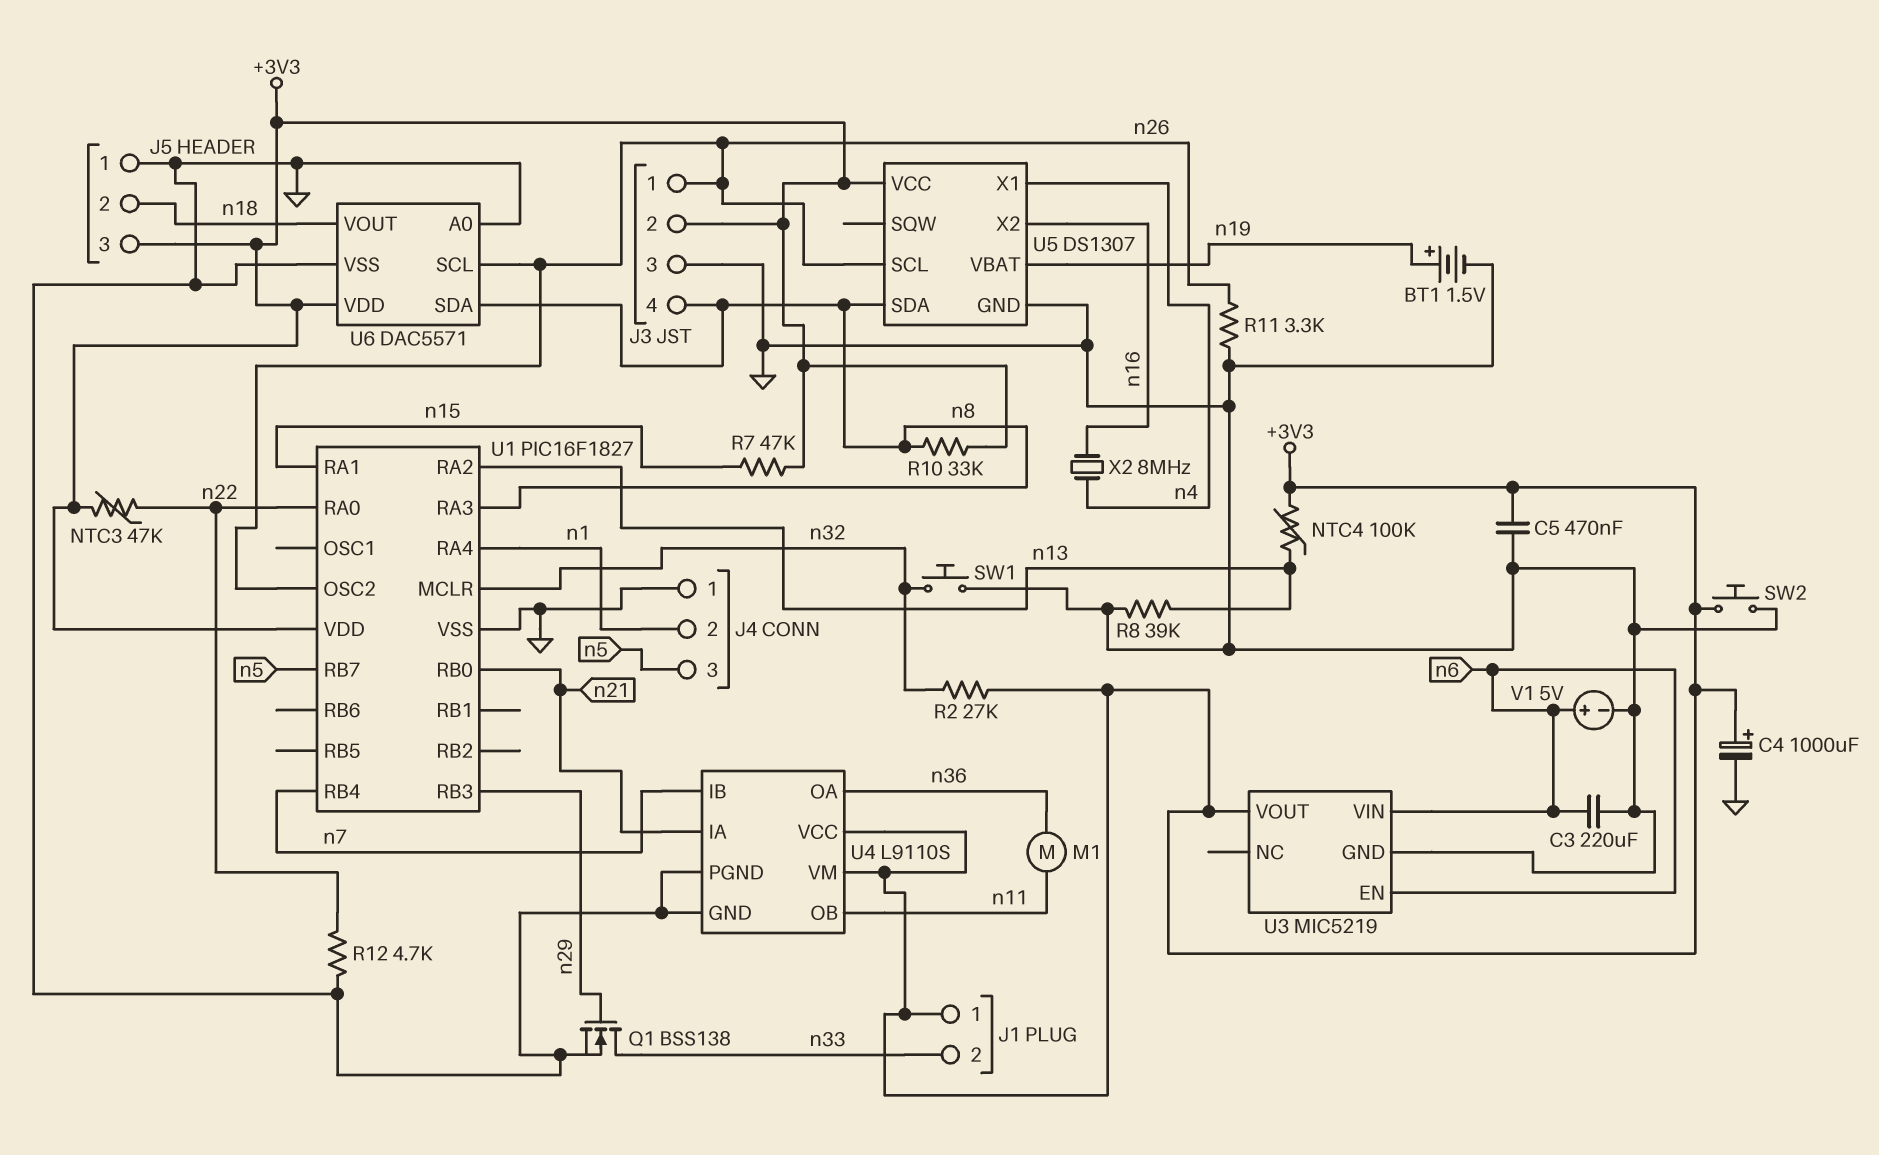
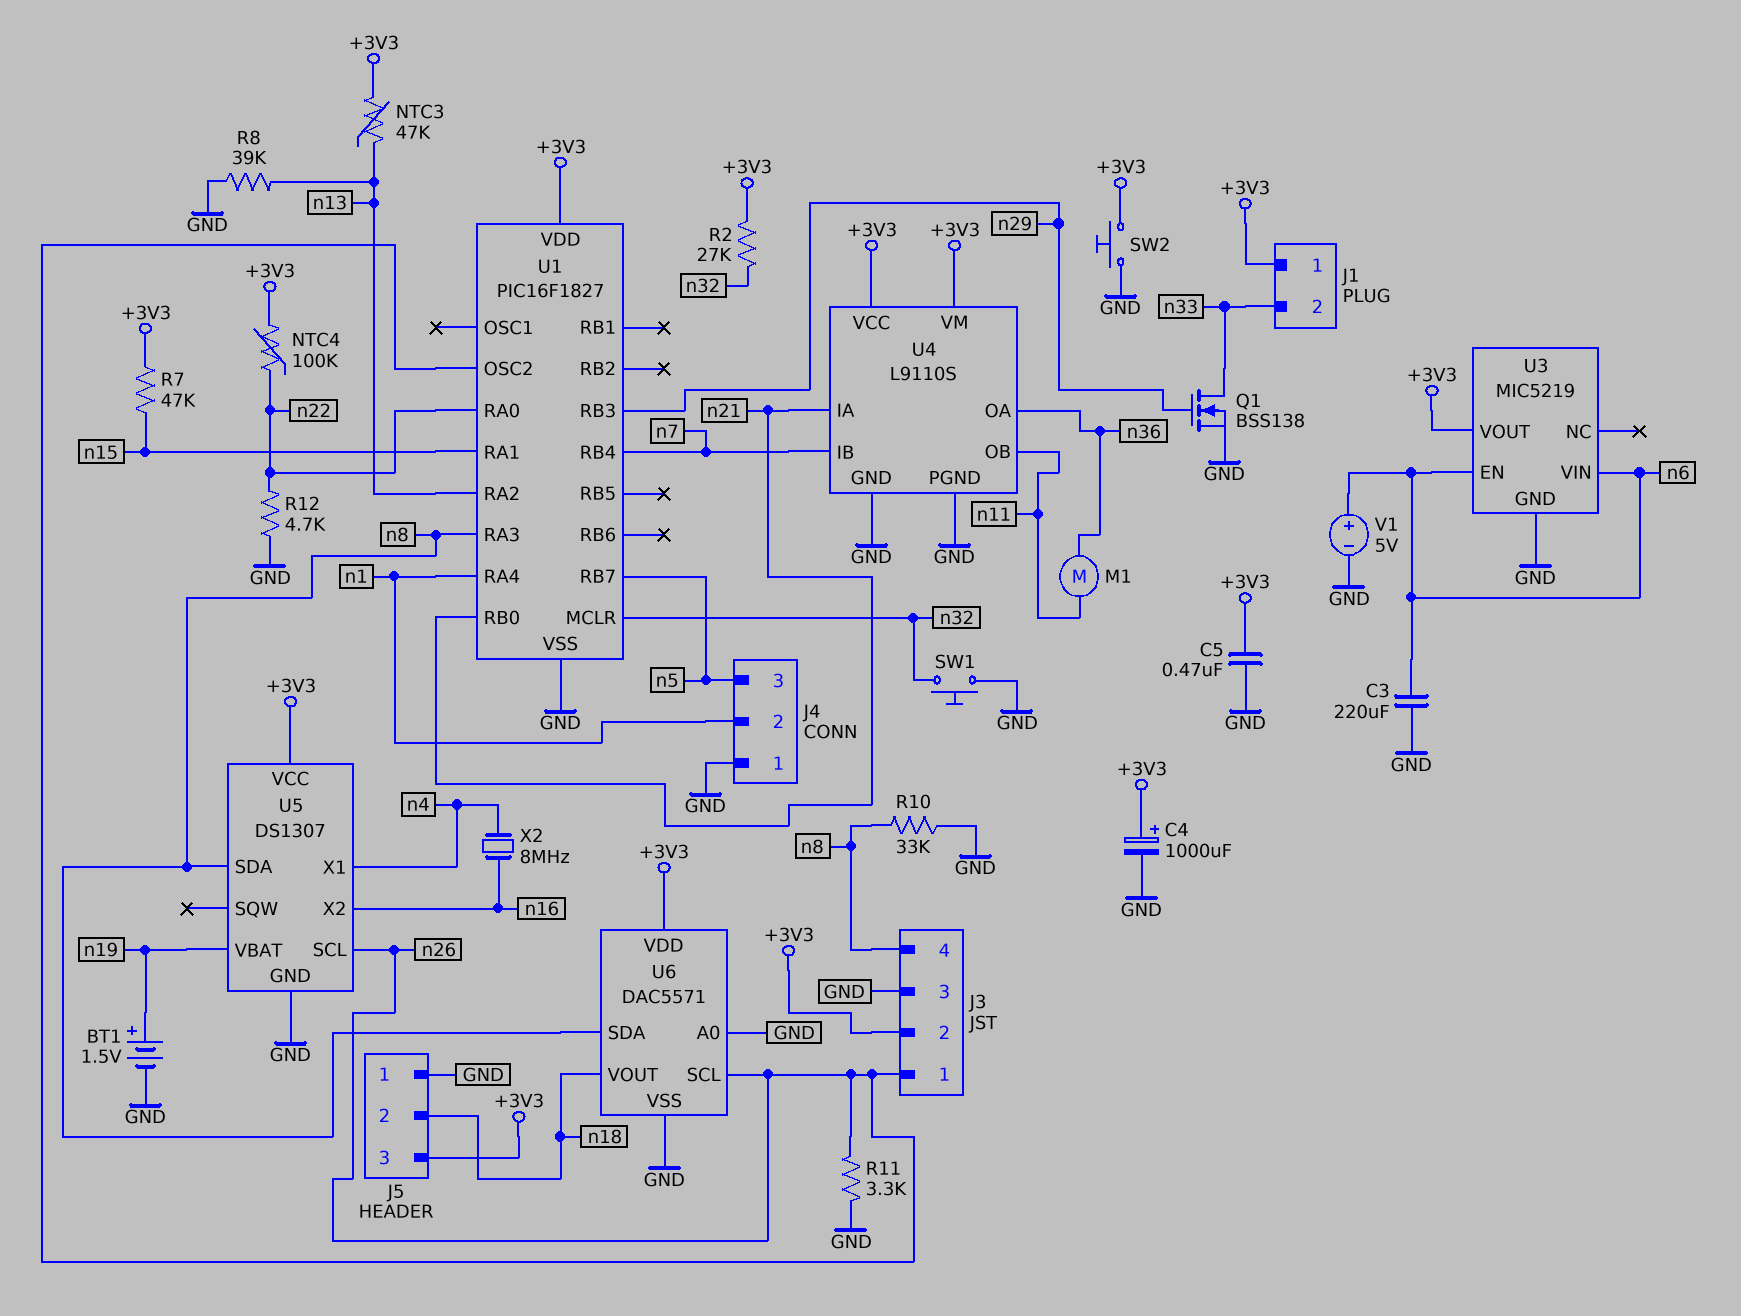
NTC3: 47k (+3V3, n22) -> 47k (+3V3, n13)
NTC4: 100k (+3V3, n13) -> 100k (+3V3, n22)
R10: 33k (+3V3, n8) -> 33k (GND, n8)

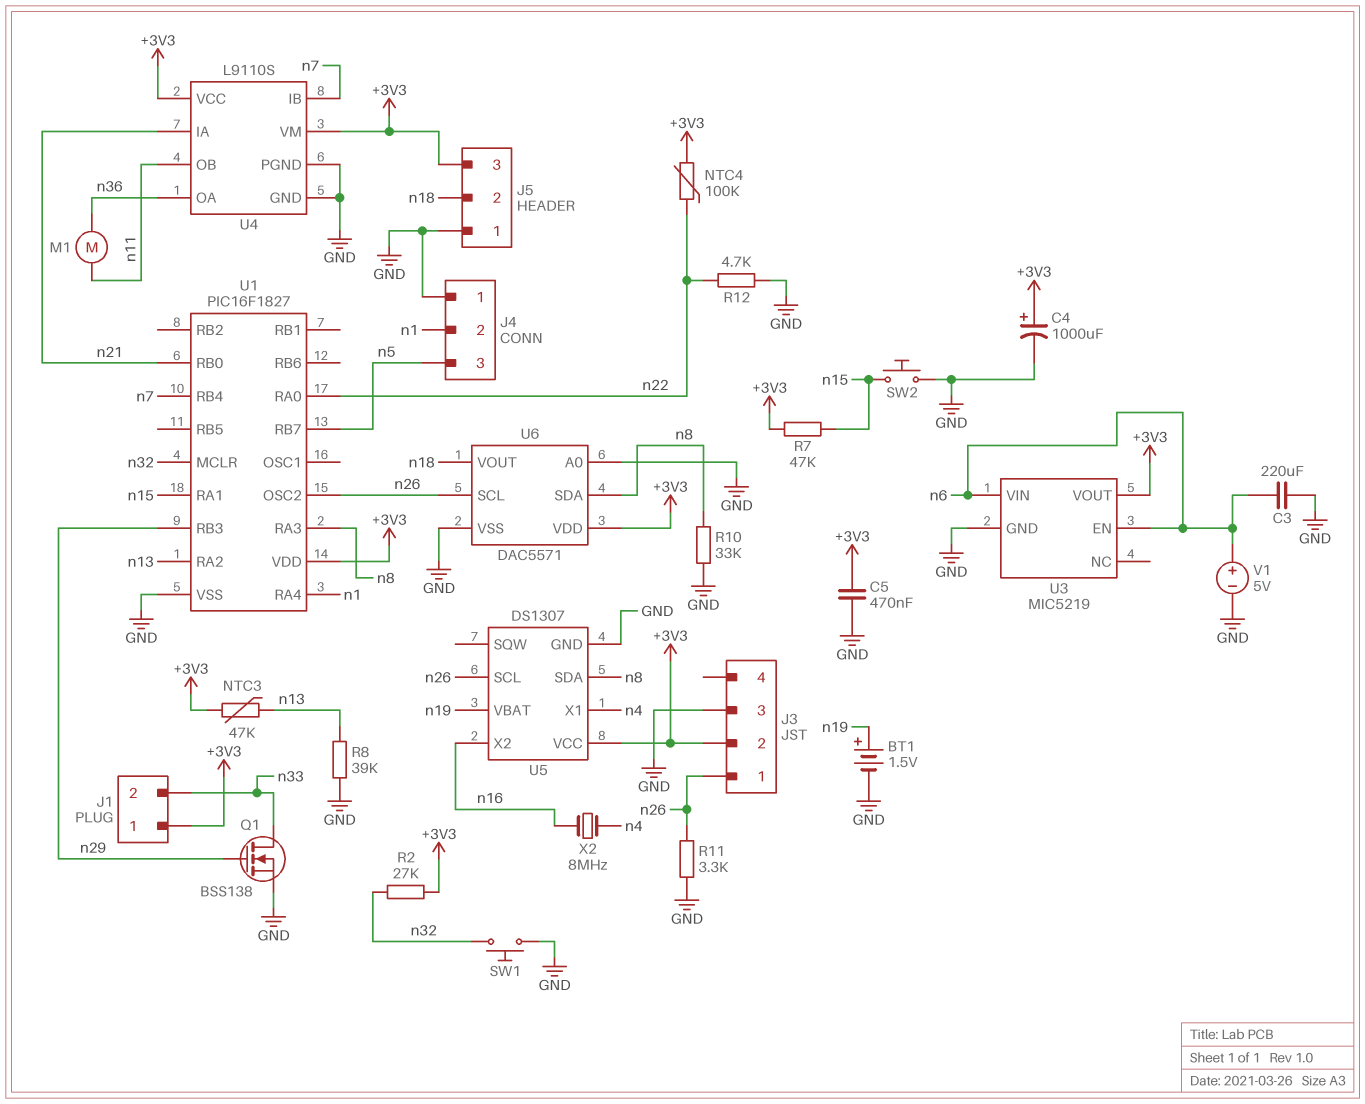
J3 pin 4: n8 -> none
SW2: button (+3V3, GND) -> button (GND, n15)

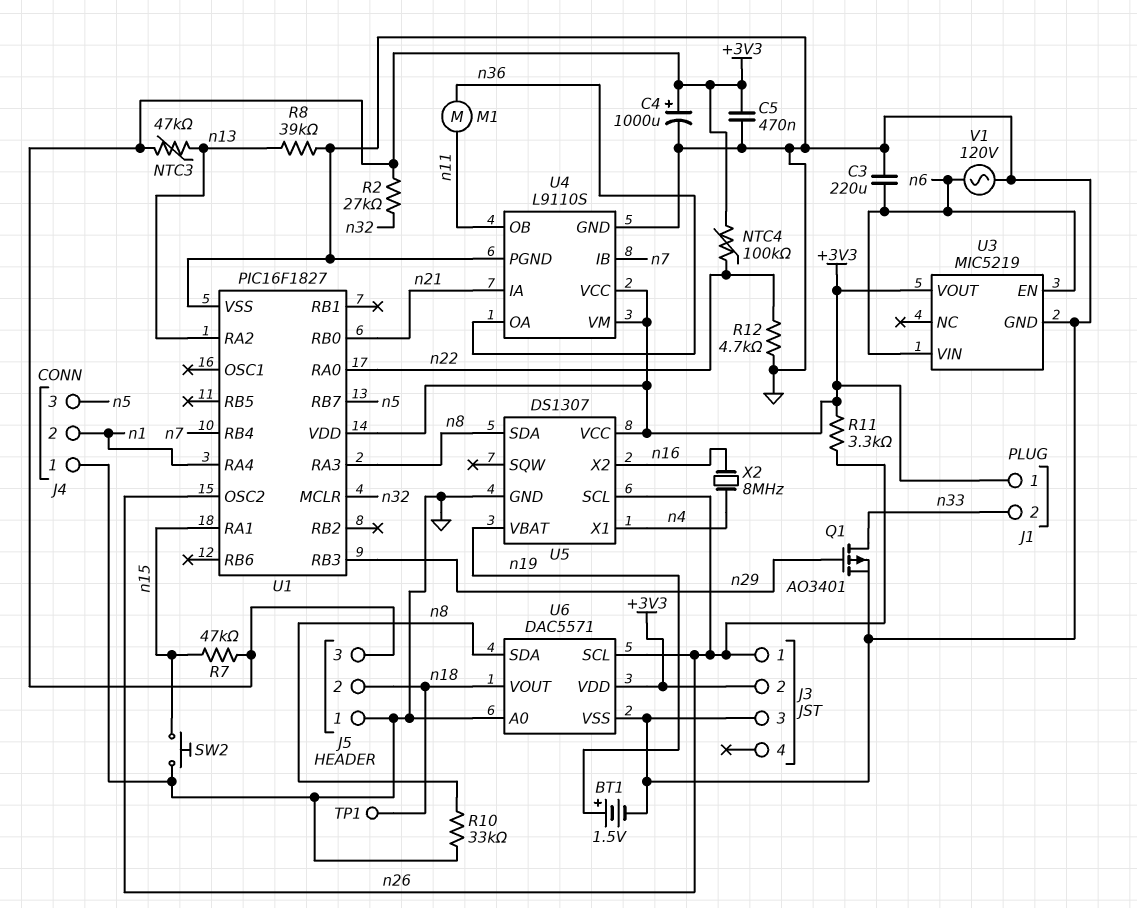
Q1: NMOS BSS138 (G n29, D n33, S GND) -> PMOS AO3401 (G n29, D n33, S GND)
R11: 3.3k (GND, n26) -> 3.3k (+3V3, n26)
SW1: button (GND, n32) -> none
TP1: none -> test point (n18)
V1: 5V (plus n6, minus GND) -> AC 120V (GND, n6)

